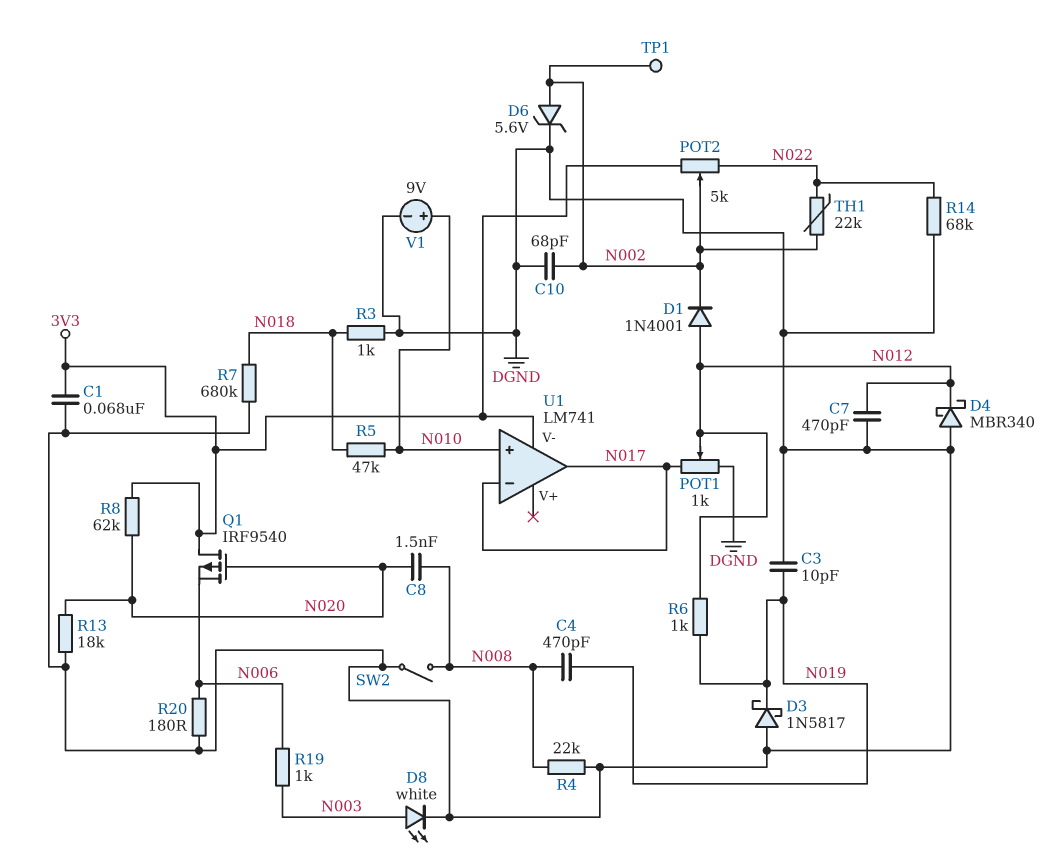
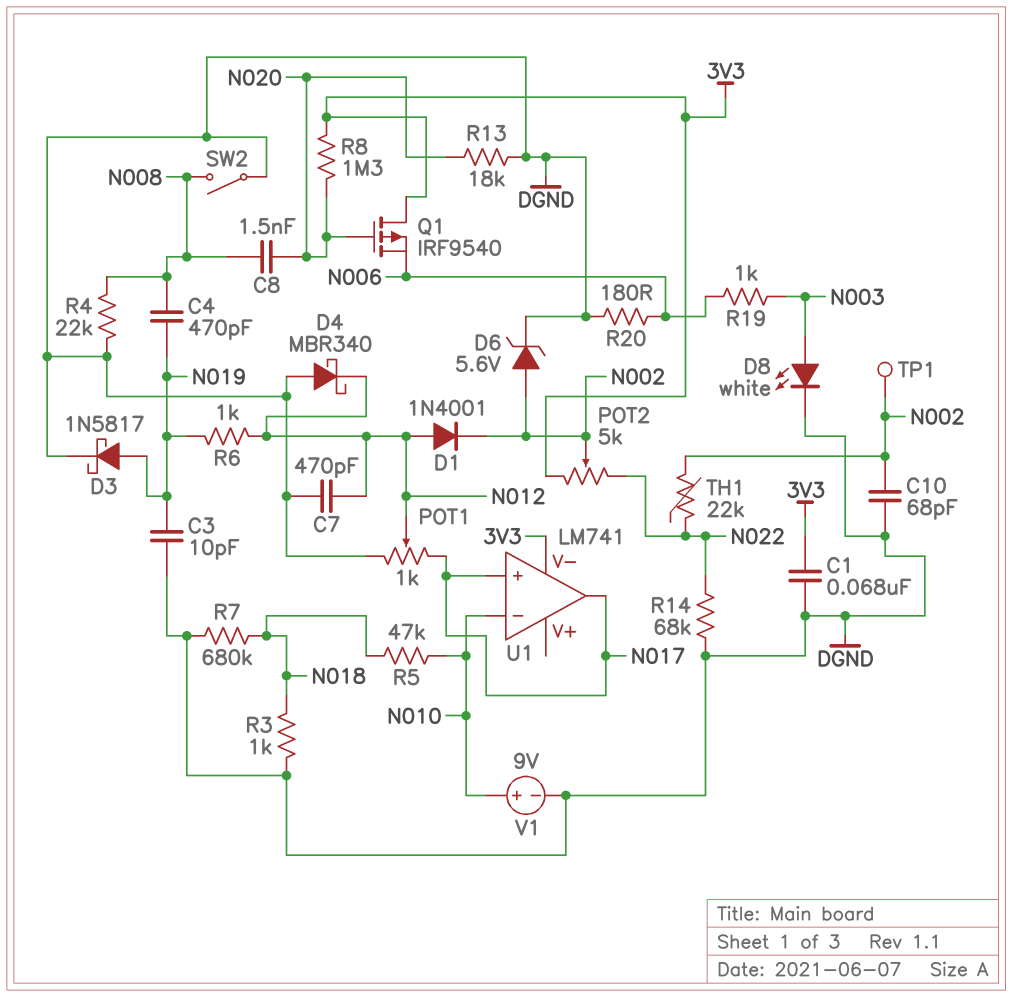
D3: schottky 1N5817 (A DGND, K N019) -> schottky 1N5817 (A N019, K DGND)
R8: 62k (3V3, N020) -> 1.3M (3V3, N020)
U1 pin in+: N010 -> N017
U1 pin in-: N017 -> N010

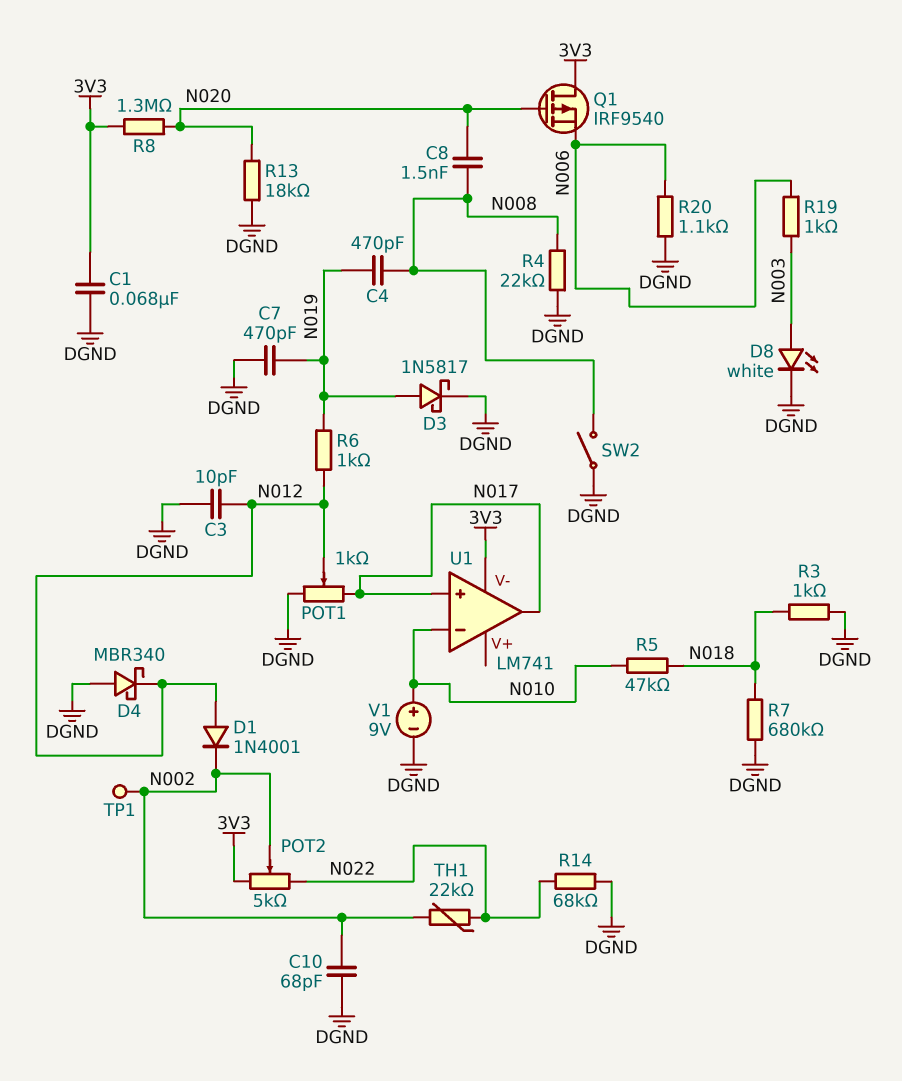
C3: 10pF (DGND, N019) -> 10pF (DGND, N012)
C7: 470pF (DGND, N012) -> 470pF (DGND, N019)
D6: zener 5.6V (A N002, K DGND) -> none
R20: 180 (DGND, N006) -> 1.1k (DGND, N006)

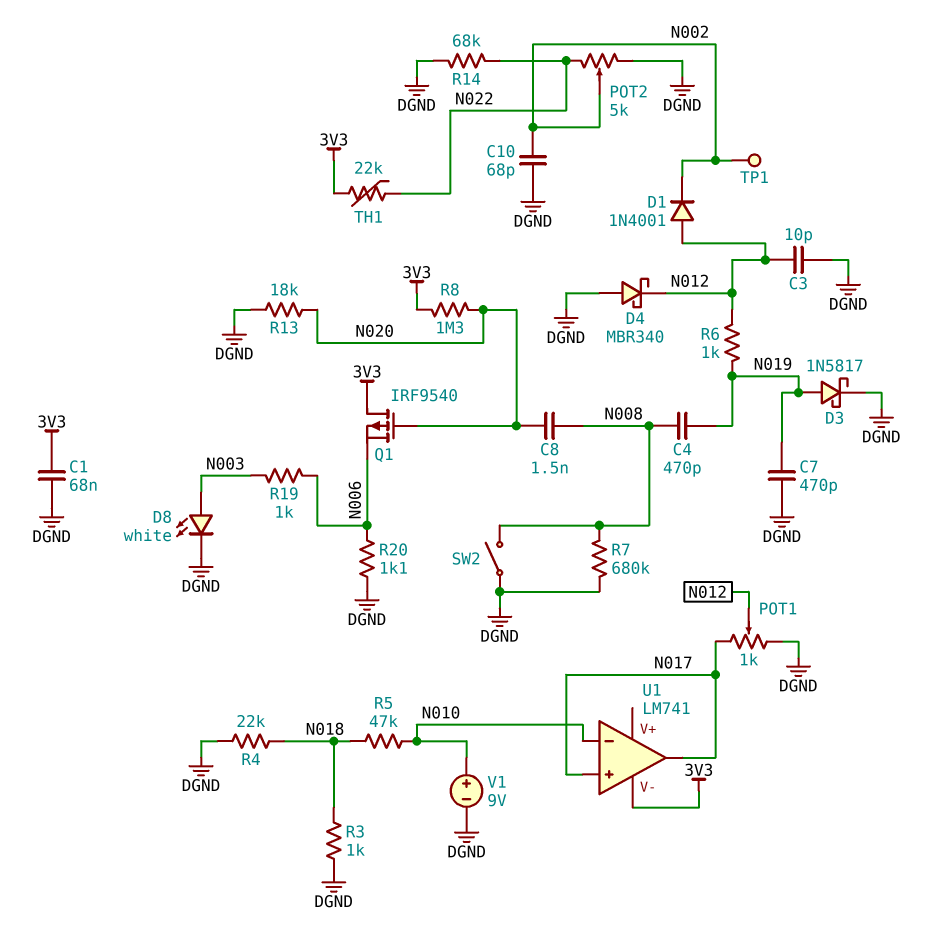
POT2: 5k (3V3, N022, wiper N002) -> 5k (DGND, N022, wiper N002)
R4: 22k (DGND, N008) -> 22k (DGND, N018)
R7: 680k (DGND, N018) -> 680k (DGND, N008)
TH1: 22k (N002, N022) -> 22k (3V3, N022)

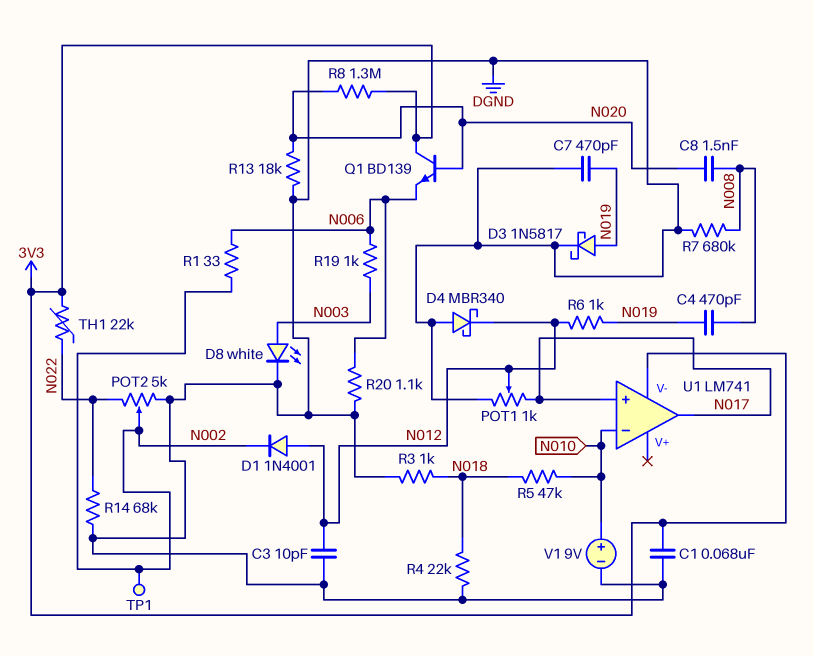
C10: 68pF (DGND, N002) -> none
Q1: PMOS IRF9540 (G N020, D 3V3, S N006) -> NPN BD139 (B N020, C 3V3, E N006)
R1: none -> 33 (N002, N006)
SW2: switch (DGND, N008) -> none

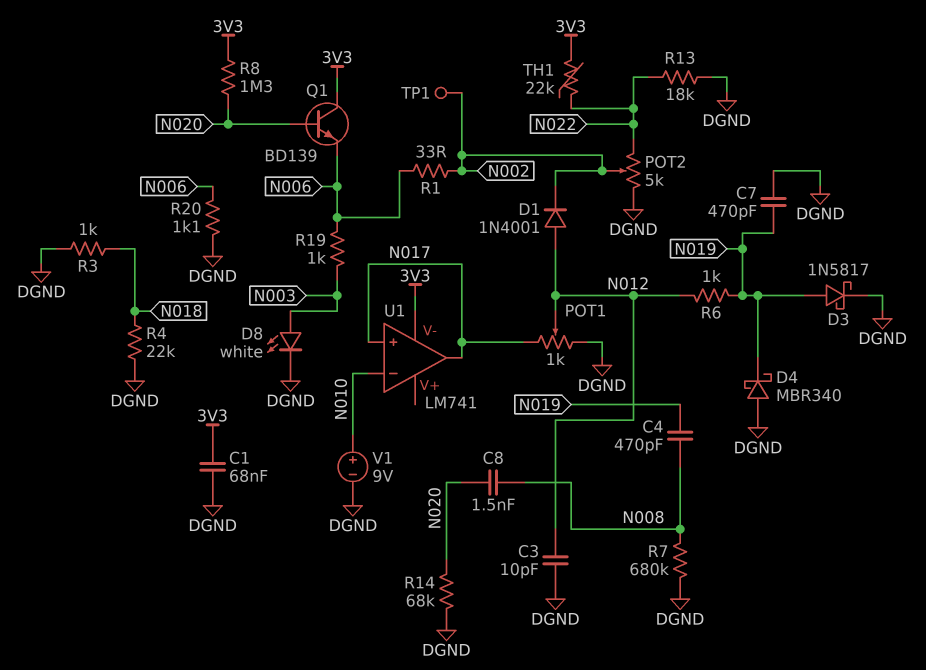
D4: schottky MBR340 (A DGND, K N012) -> schottky MBR340 (A DGND, K N019)
R5: 47k (N010, N018) -> none
R13: 18k (DGND, N020) -> 18k (DGND, N022)
R14: 68k (DGND, N022) -> 68k (DGND, N020)

